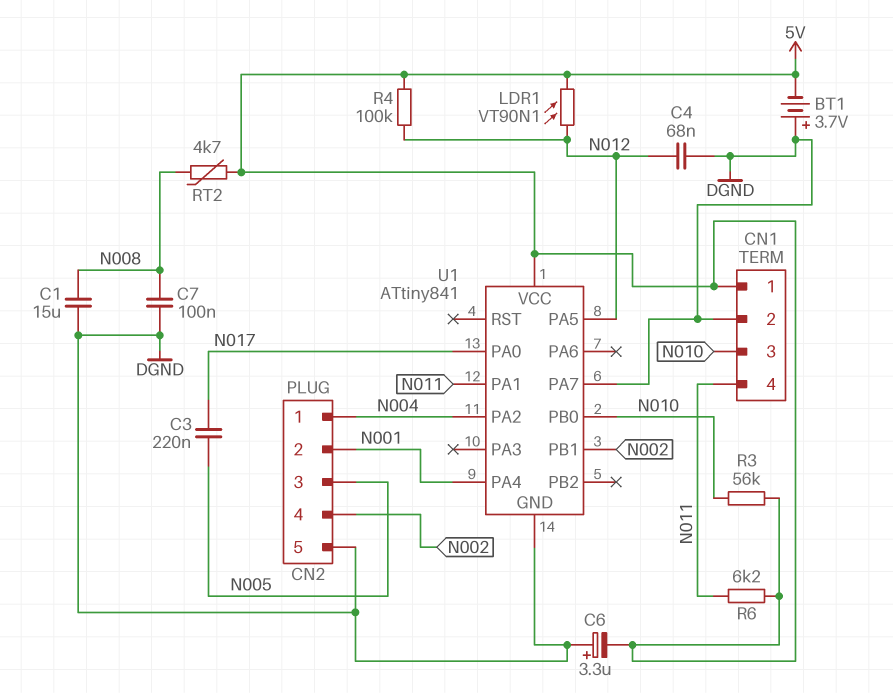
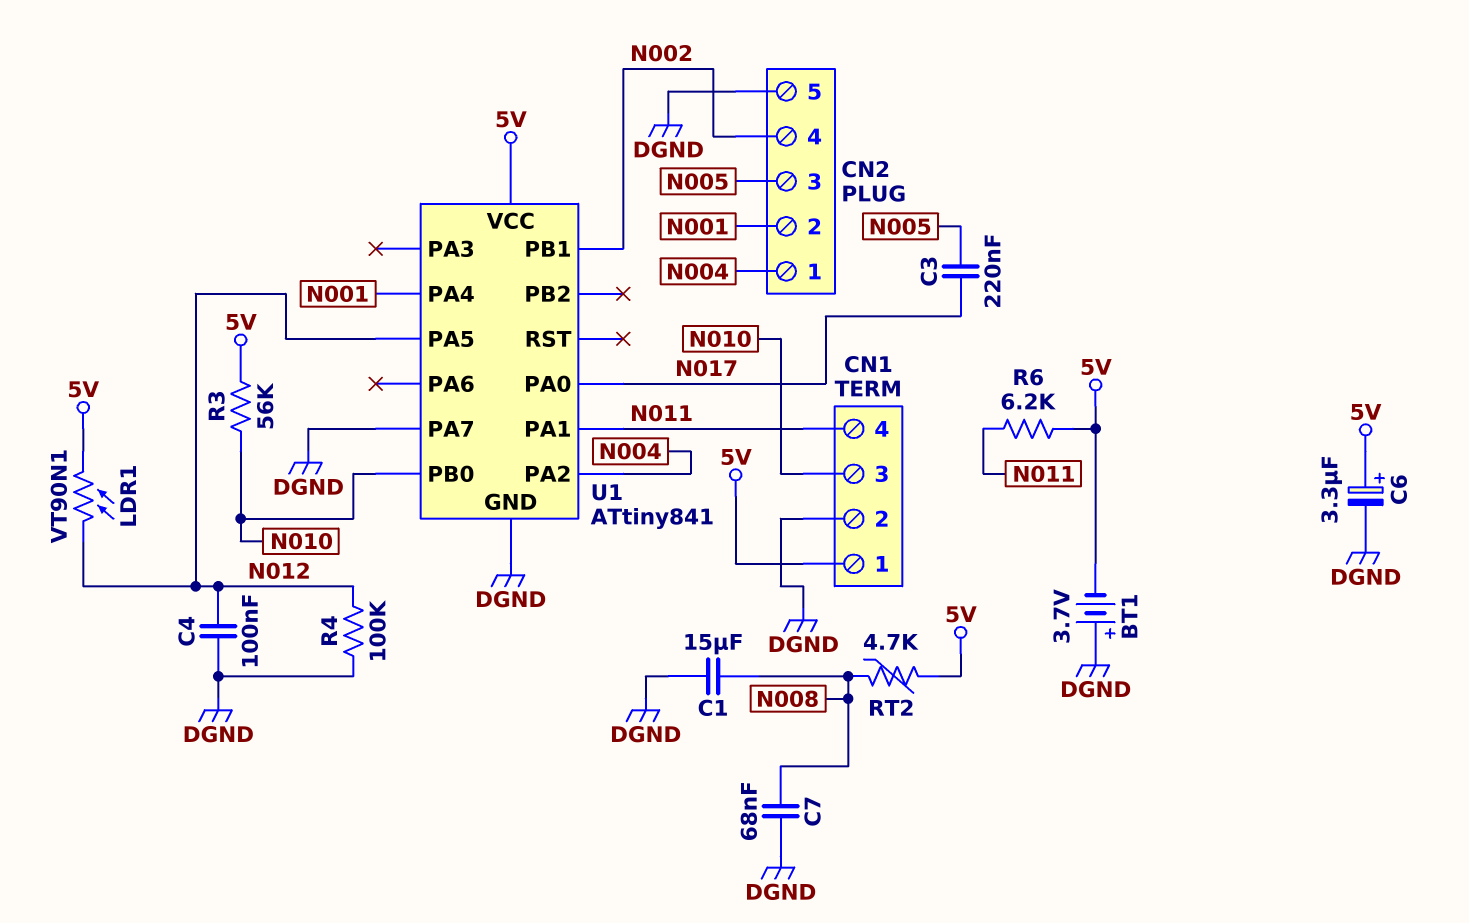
C4: 68nF (DGND, N012) -> 100nF (DGND, N012)
C6: 3.3uF (plus DGND, minus 5V) -> 3.3uF (plus 5V, minus DGND)
C7: 100nF (DGND, N008) -> 68nF (DGND, N008)
R4: 100k (5V, N012) -> 100k (DGND, N012)

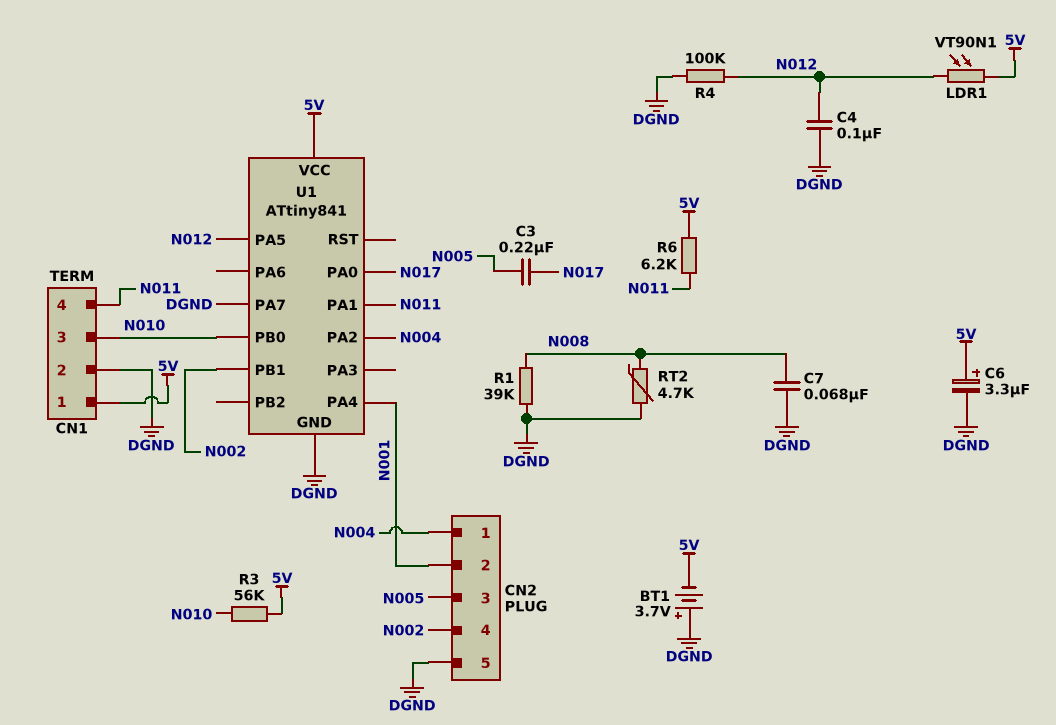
C1: 15uF (DGND, N008) -> none
R1: none -> 39k (DGND, N008)
RT2: 4.7k (5V, N008) -> 4.7k (DGND, N008)

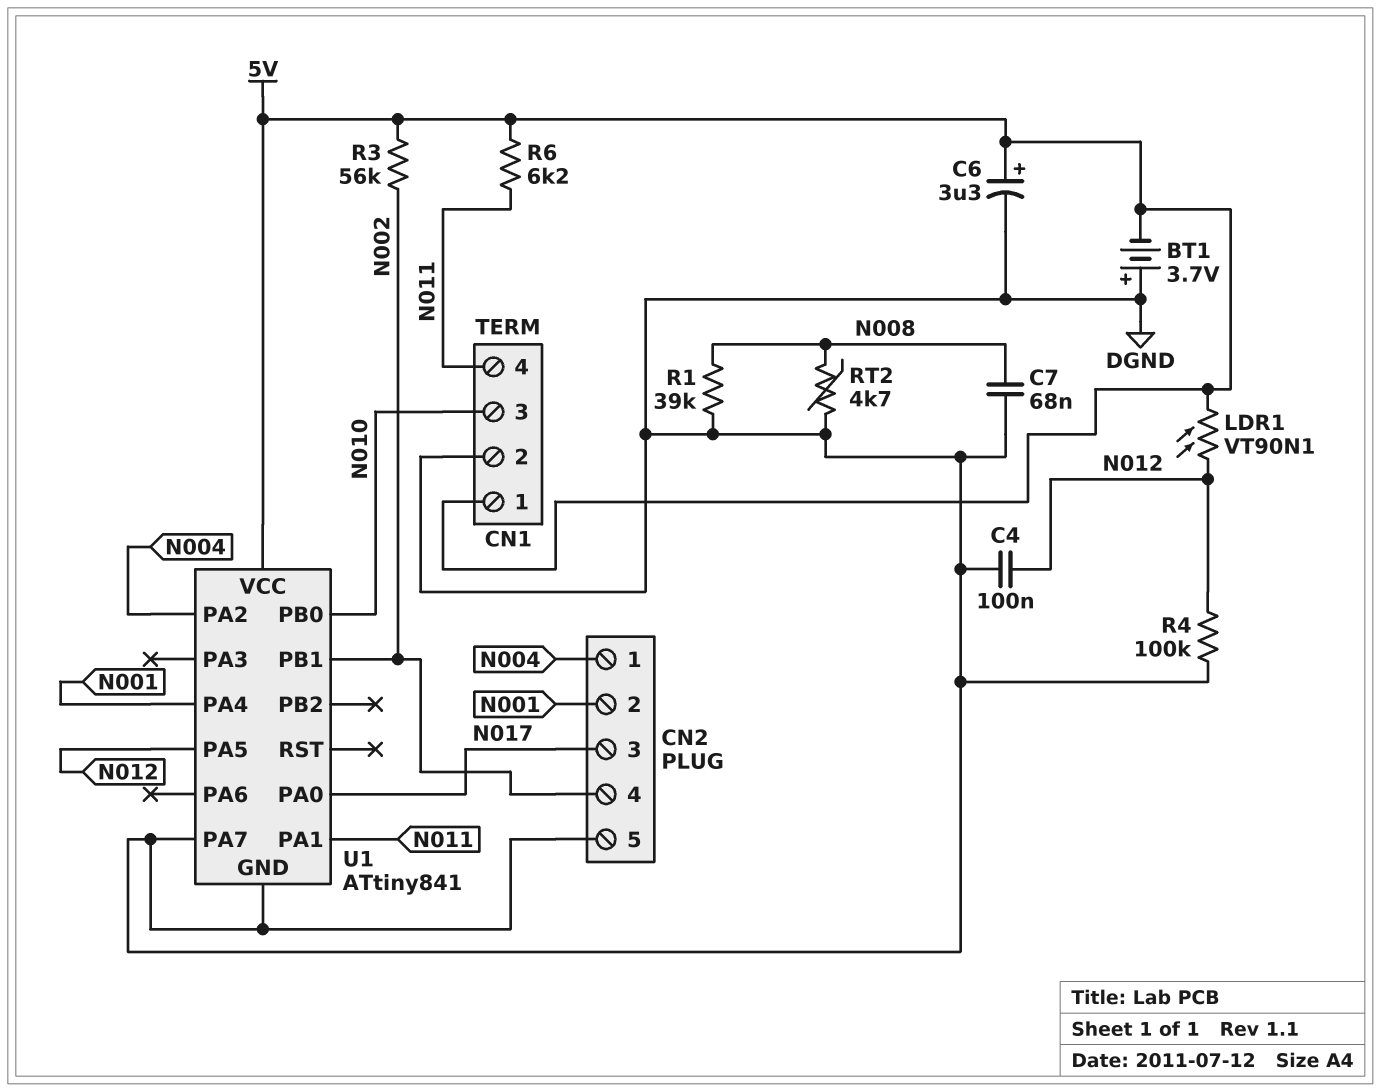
C3: 220nF (N005, N017) -> none
CN2 pin 3: N005 -> N017
R3: 56k (5V, N010) -> 56k (5V, N002)

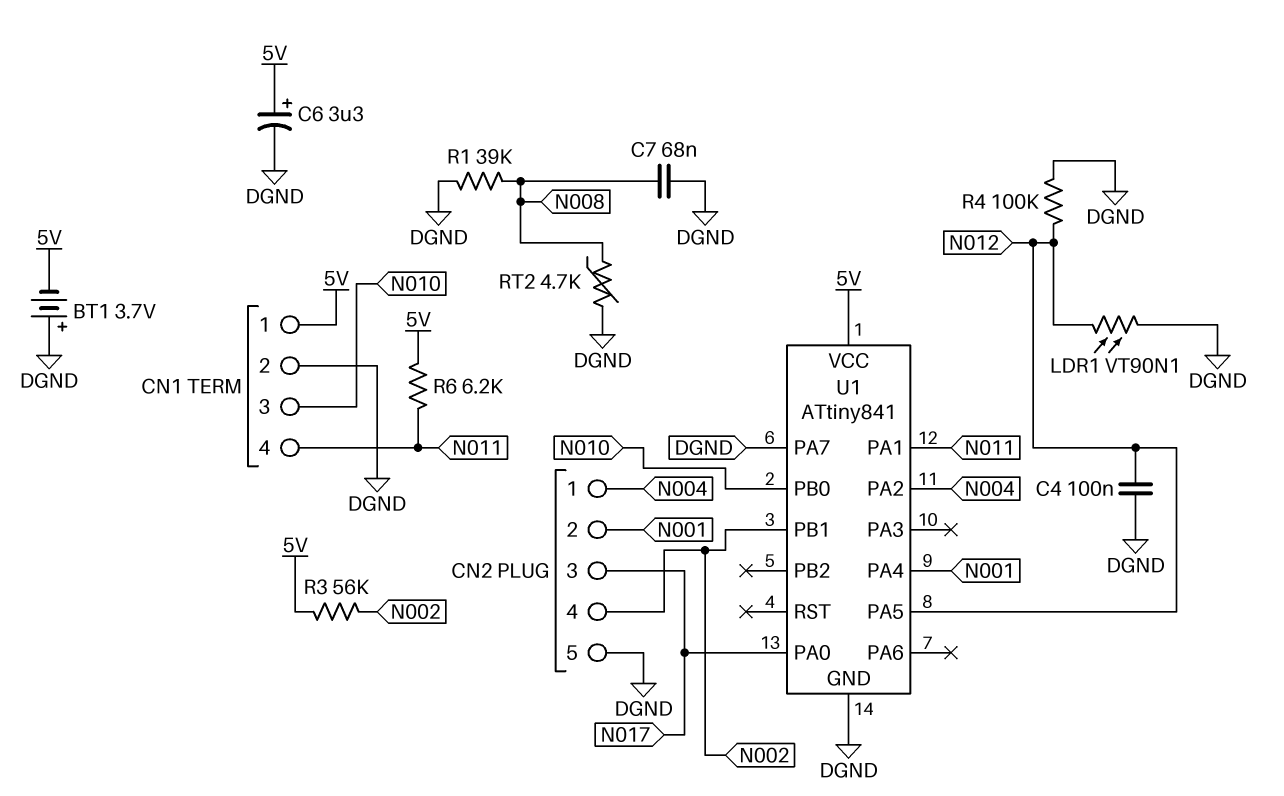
LDR1: VT90N1 (5V, N012) -> VT90N1 (DGND, N012)

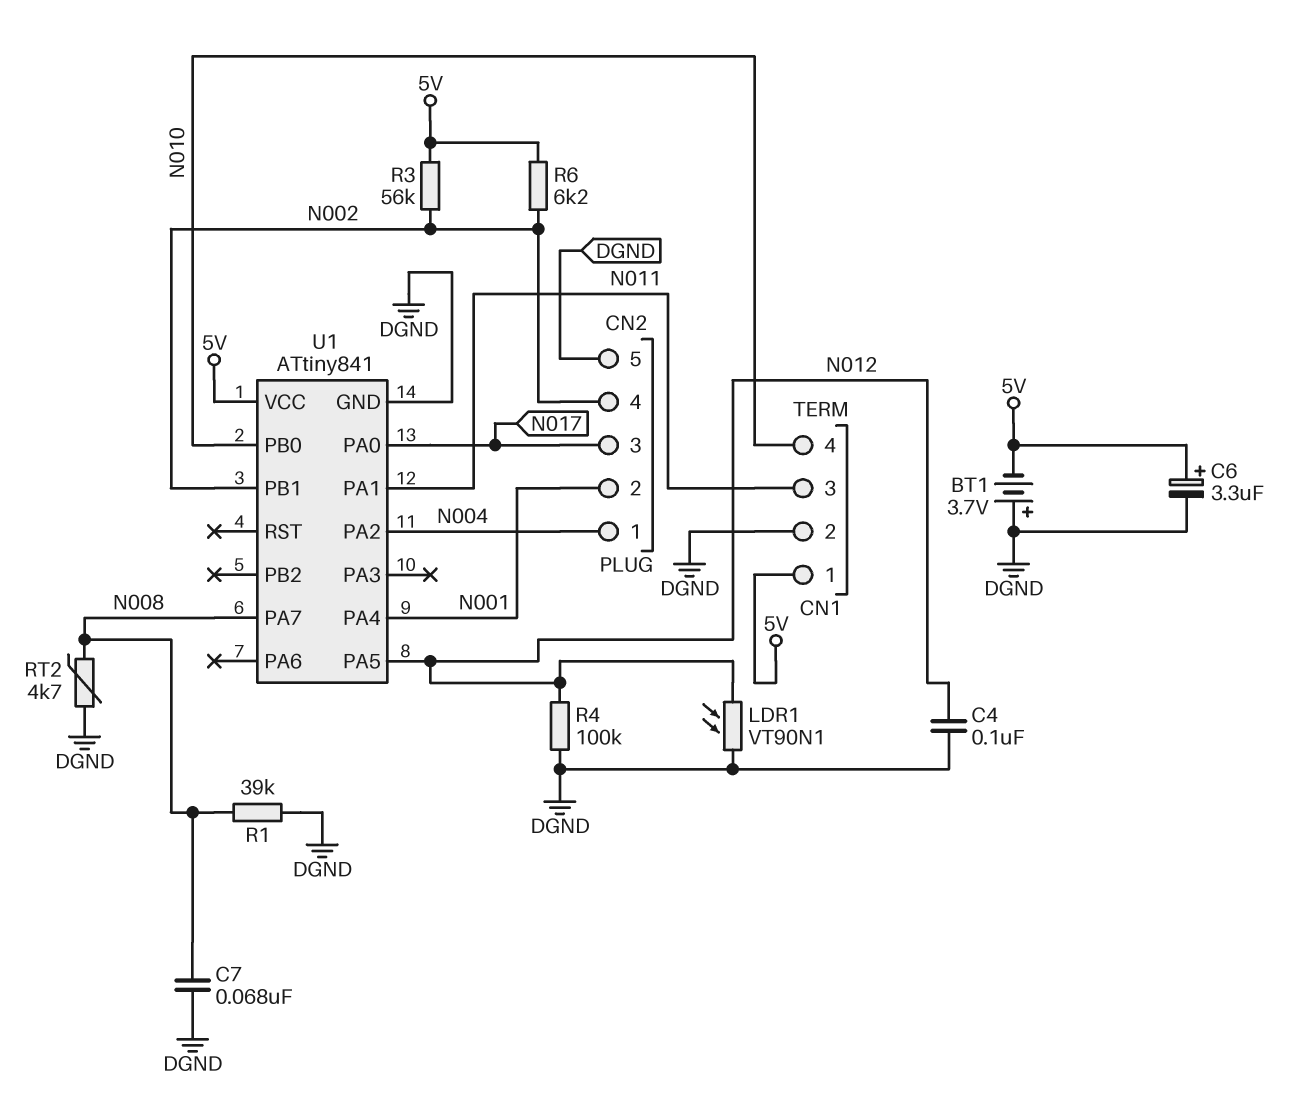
CN1 pin 3: N010 -> N011
CN1 pin 4: N011 -> N010
R6: 6.2k (5V, N011) -> 6.2k (5V, N002)
U1 pin PA7: DGND -> N008

